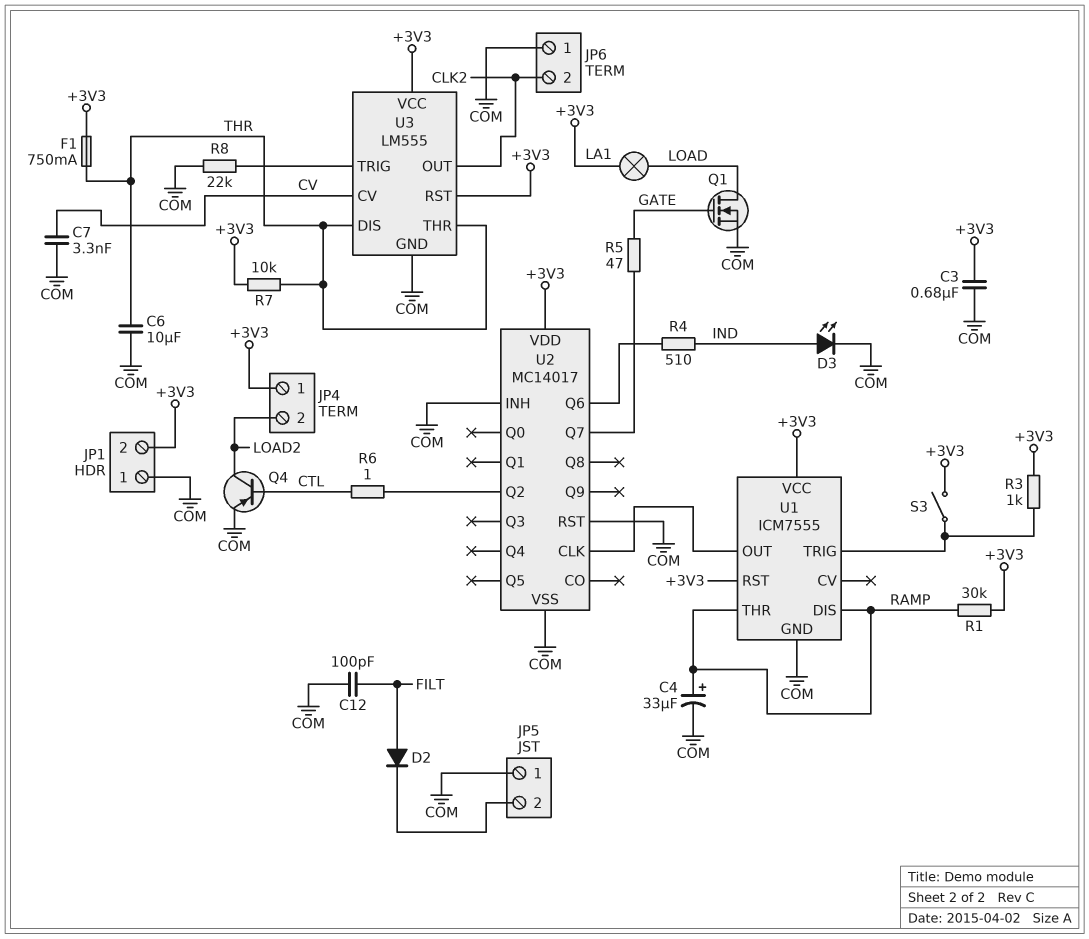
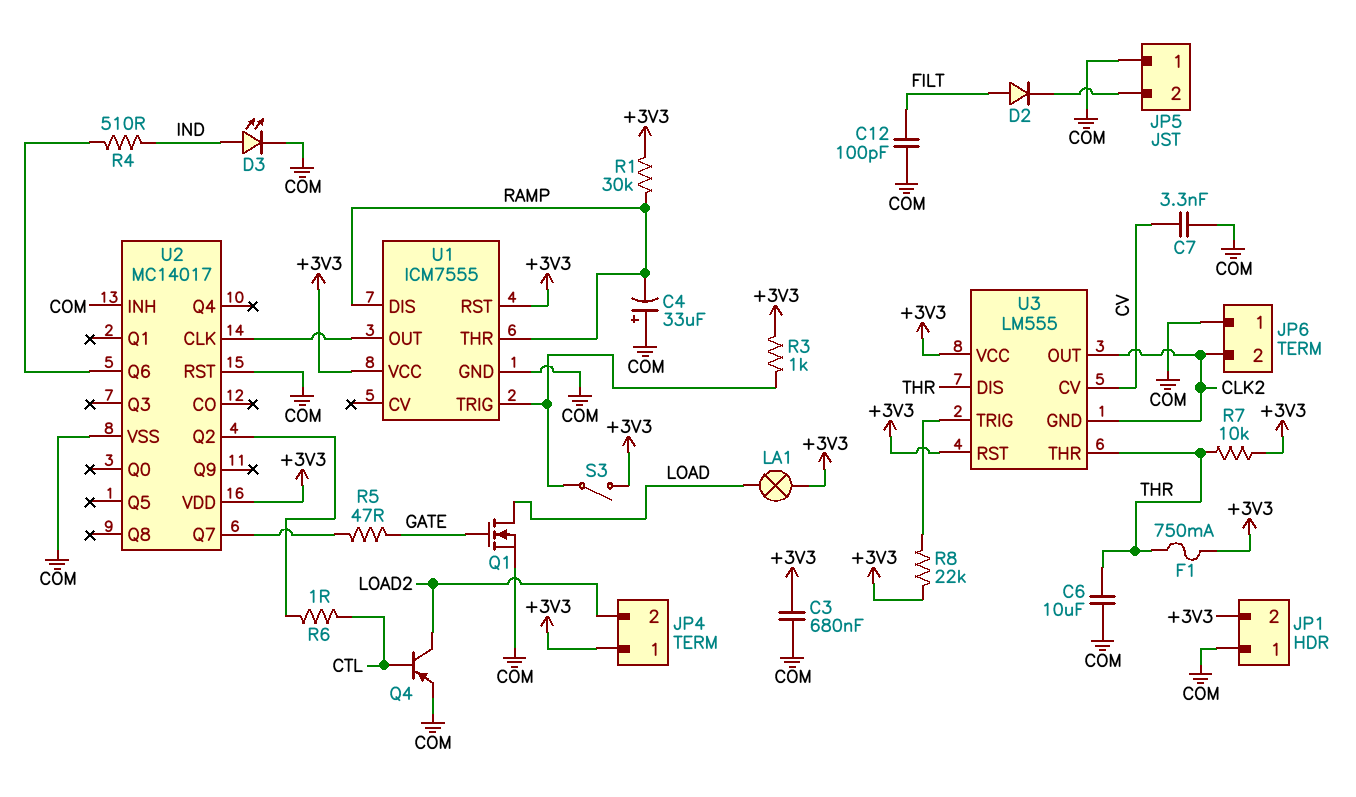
C4: 33uF (plus RAMP, minus COM) -> 33uF (plus COM, minus RAMP)
R8: 22k (COM, U3/TRIG) -> 22k (+3V3, U3/TRIG)
U3 pin GND: COM -> CLK2

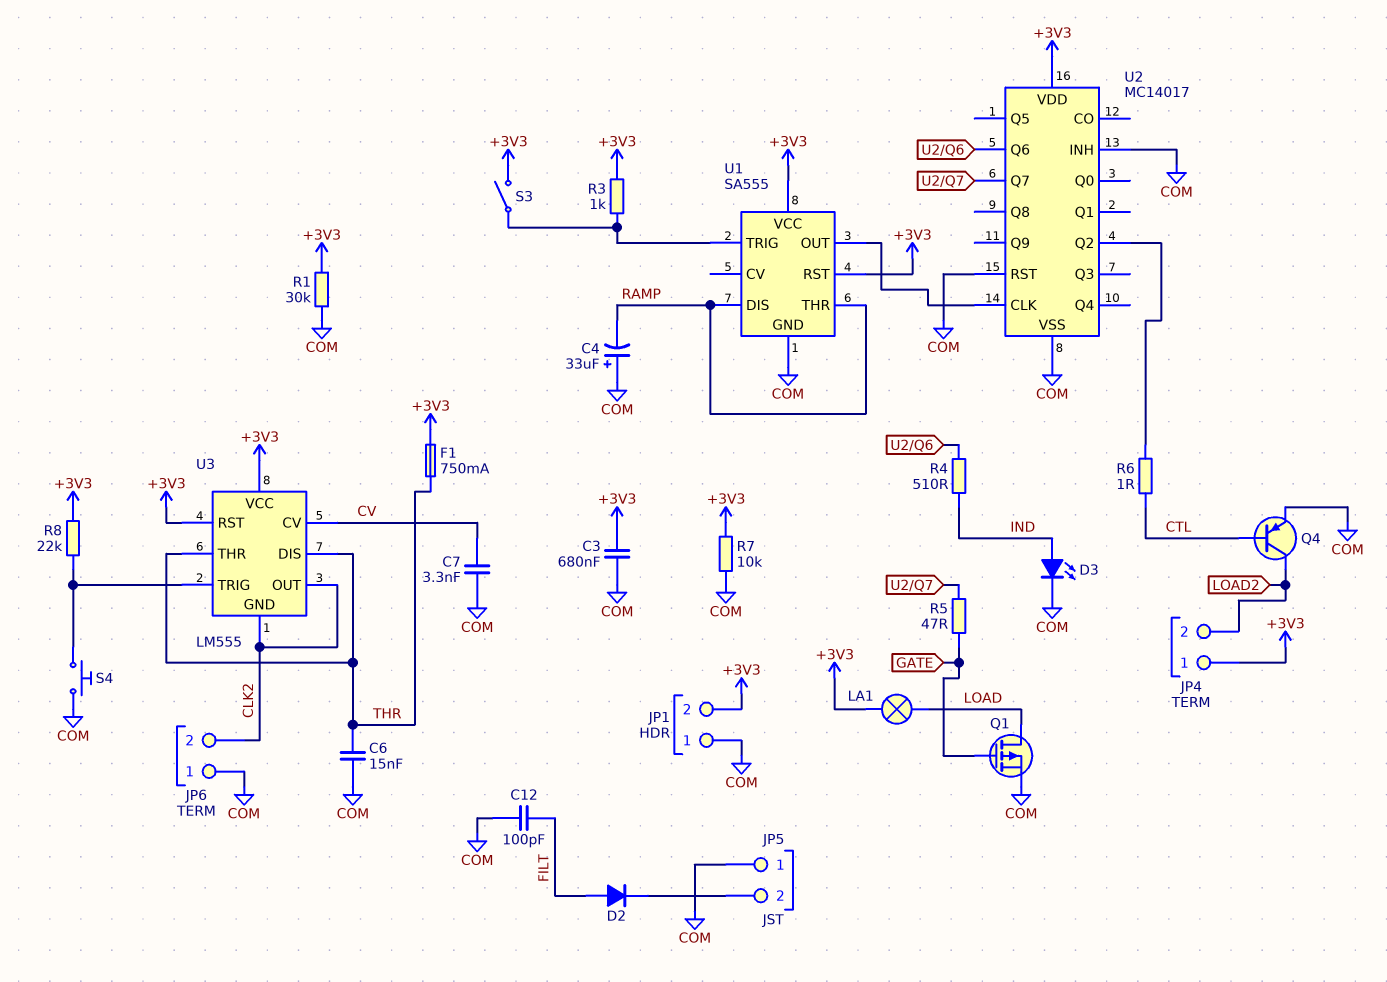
C6: 10uF (COM, THR) -> 15nF (COM, THR)
Q1: NMOS (G GATE, D LOAD, S COM) -> PMOS (G GATE, D LOAD, S COM)
R1: 30k (+3V3, RAMP) -> 30k (+3V3, COM)
R7: 10k (+3V3, THR) -> 10k (+3V3, COM)
S4: none -> button (COM, U3/TRIG)
U1: ICM7555 -> SA555

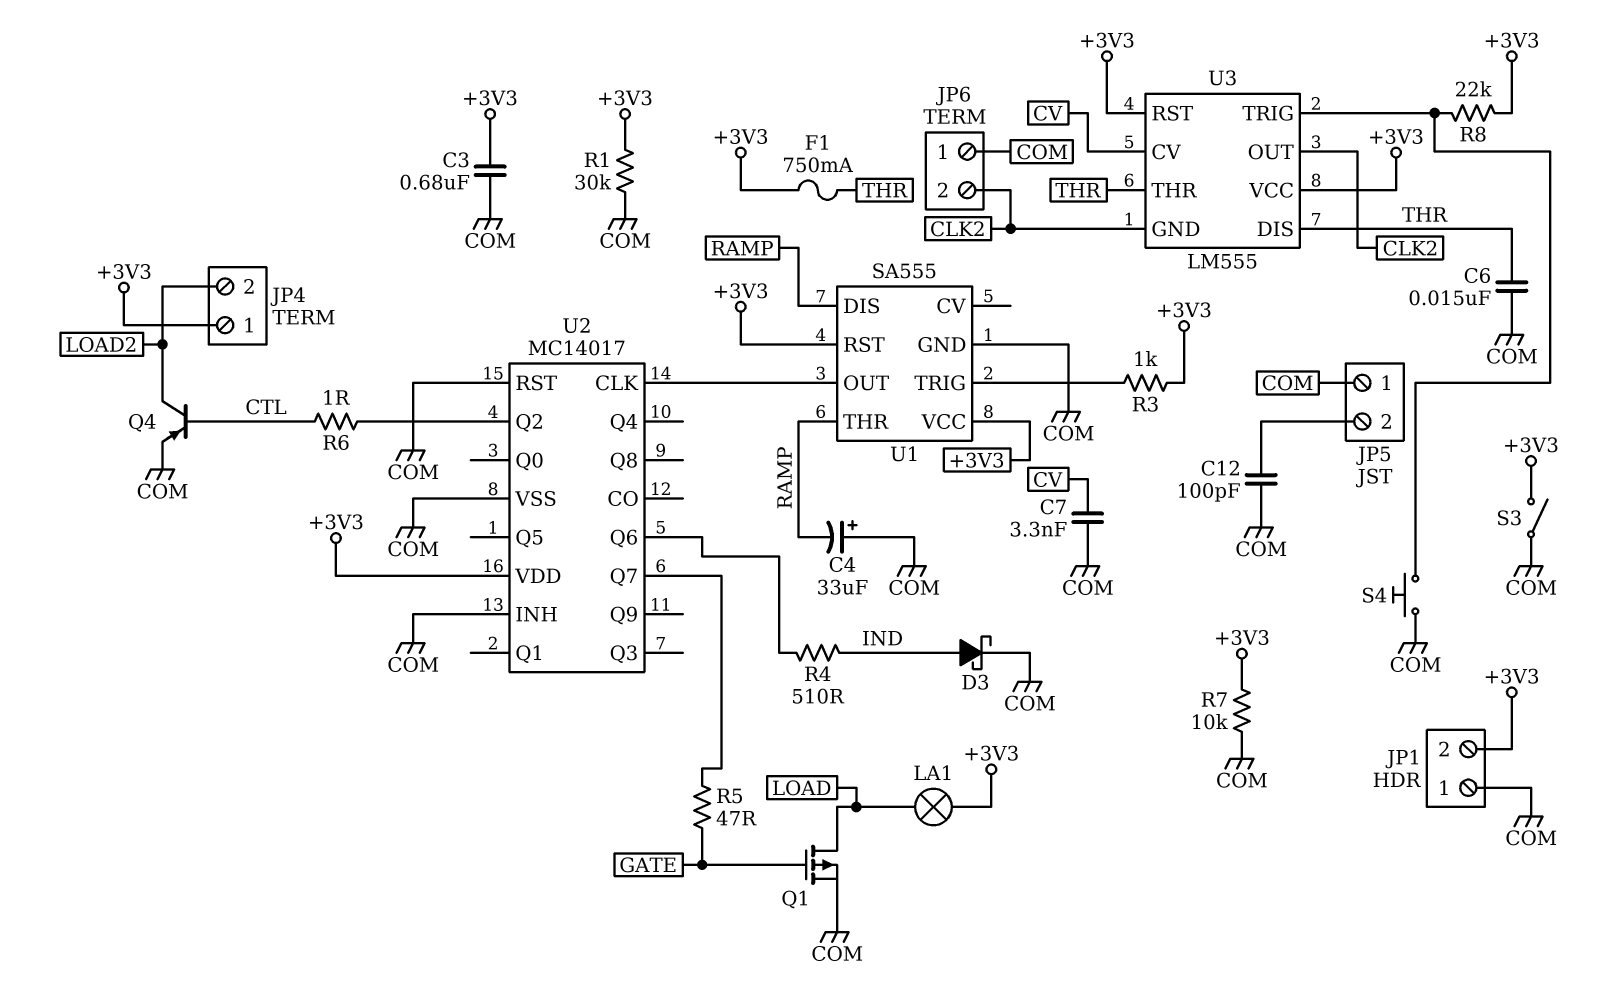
C12: 100pF (COM, FILT) -> 100pF (COM, JP5/2)
D2: diode (A FILT, K JP5/2) -> none
D3: LED (A IND, K COM) -> schottky (A IND, K COM)
S3: switch (+3V3, U1/TRIG) -> switch (+3V3, COM)

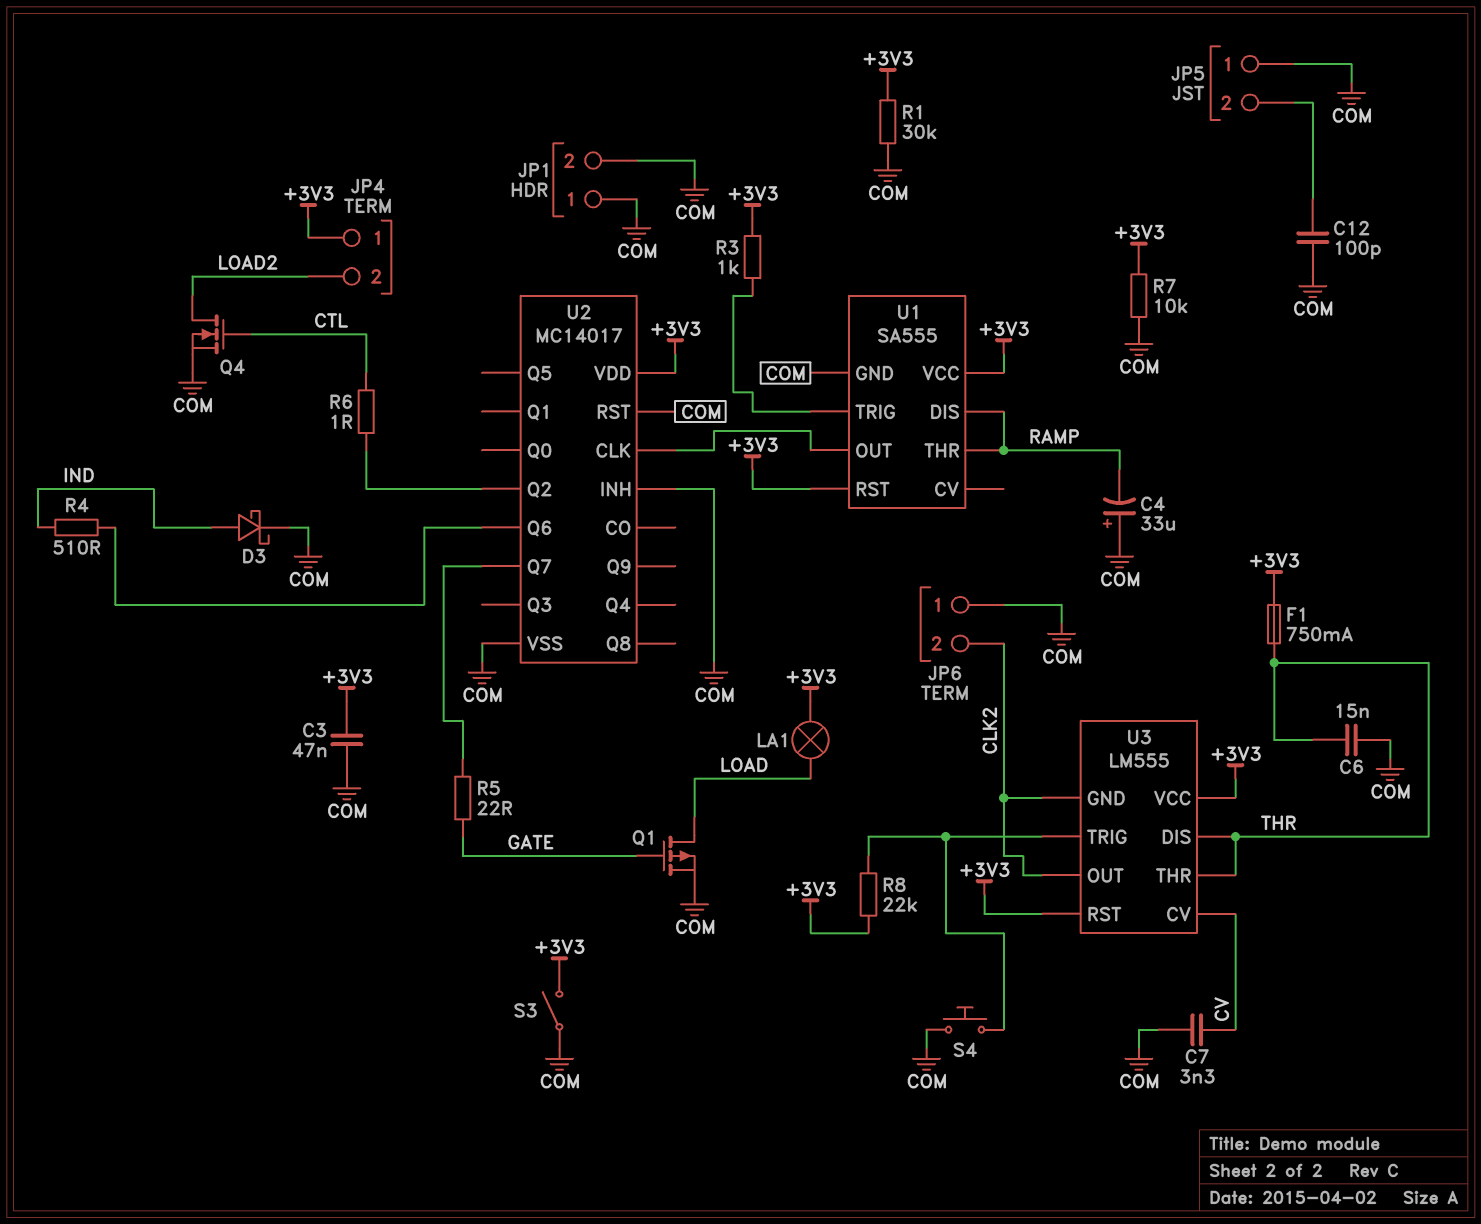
C3: 680nF (+3V3, COM) -> 47nF (+3V3, COM)
JP1 pin 2: +3V3 -> COM
Q4: PNP (B CTL, C LOAD2, E COM) -> NMOS (G CTL, D LOAD2, S COM)
R5: 47 (GATE, U2/Q7) -> 22 (GATE, U2/Q7)

